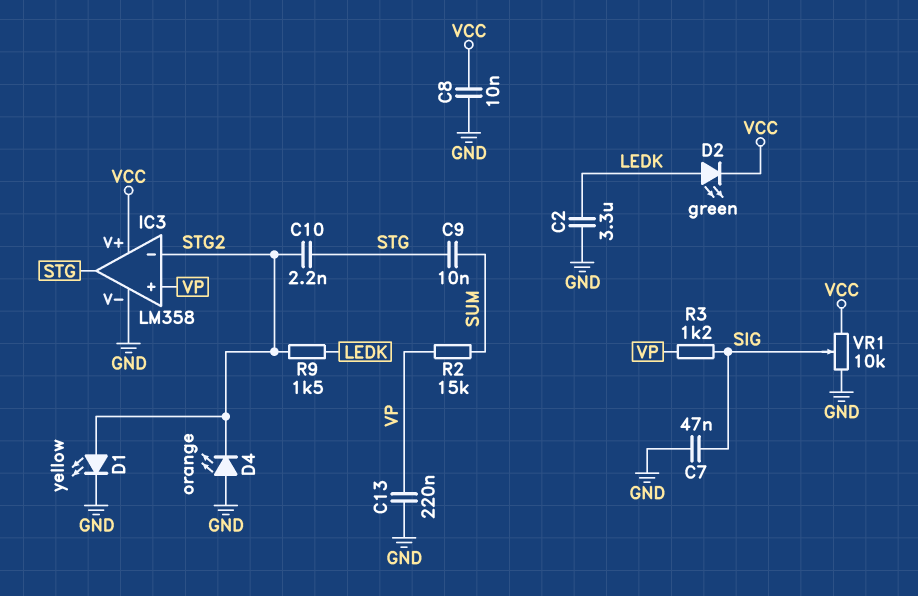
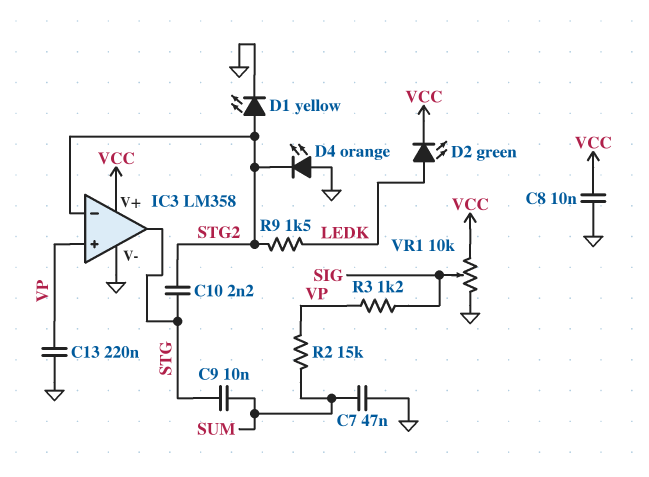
C2: 3.3uF (GND, LEDK) -> none
C7: 47nF (GND, SIG) -> 47nF (GND, SUM)

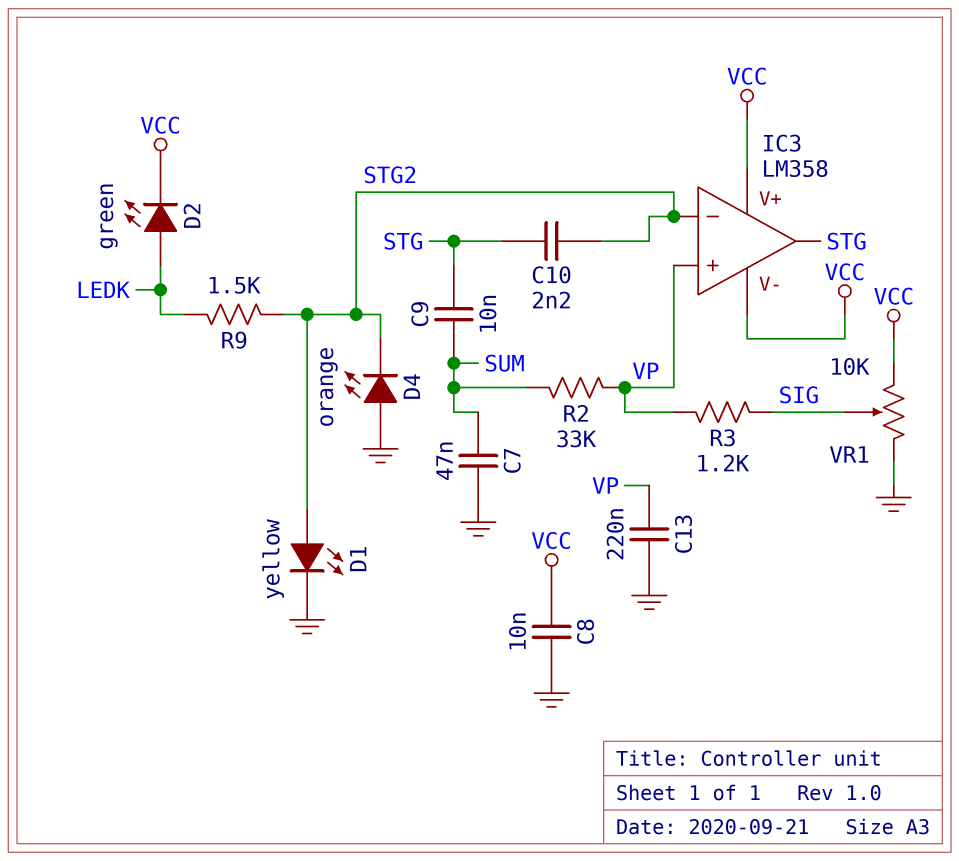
IC3 pin V-: GND -> VCC
R2: 15k (SUM, VP) -> 33k (SUM, VP)

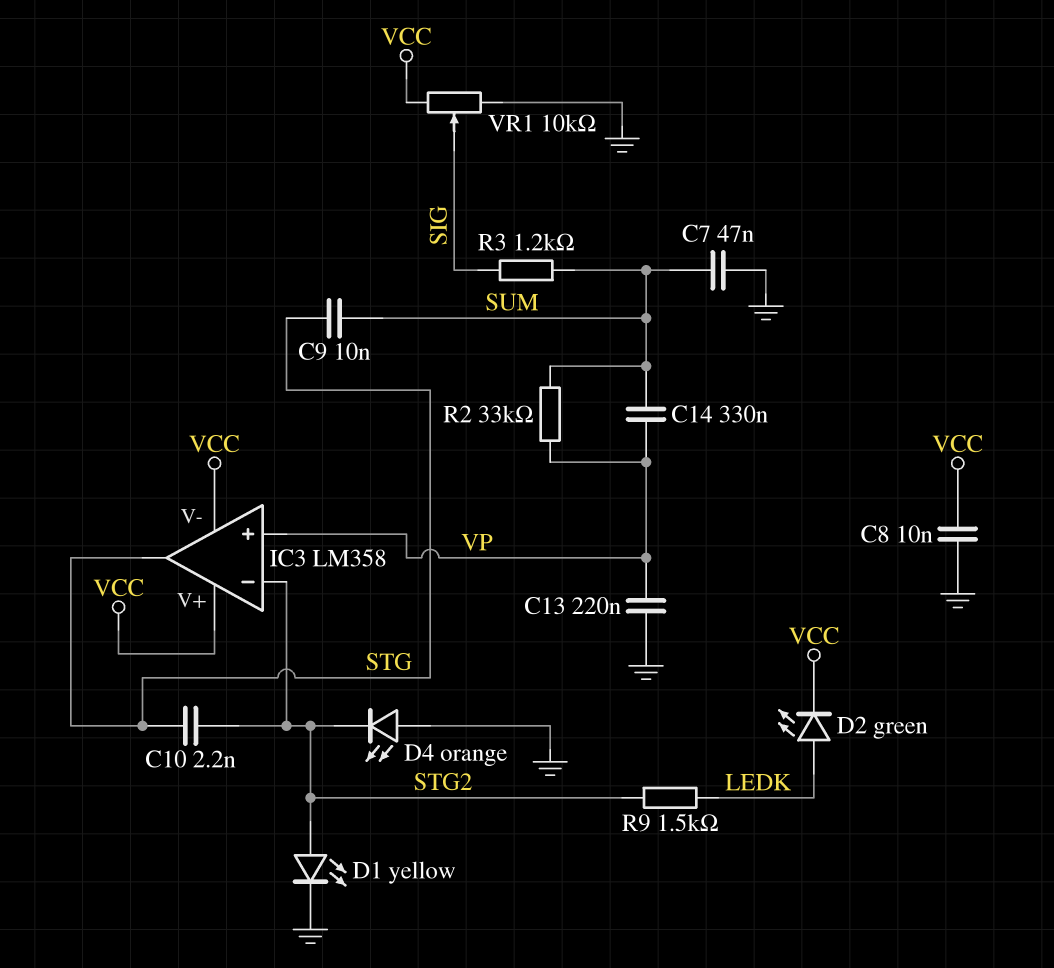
C14: none -> 330nF (SUM, VP)
R3: 1.2k (SIG, VP) -> 1.2k (SIG, SUM)

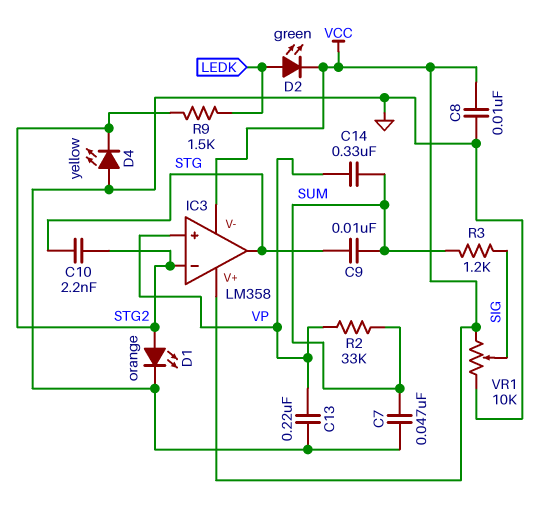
D1: LED yellow (A STG2, K GND) -> LED orange (A STG2, K GND)
D4: LED orange (A GND, K STG2) -> LED yellow (A GND, K STG2)

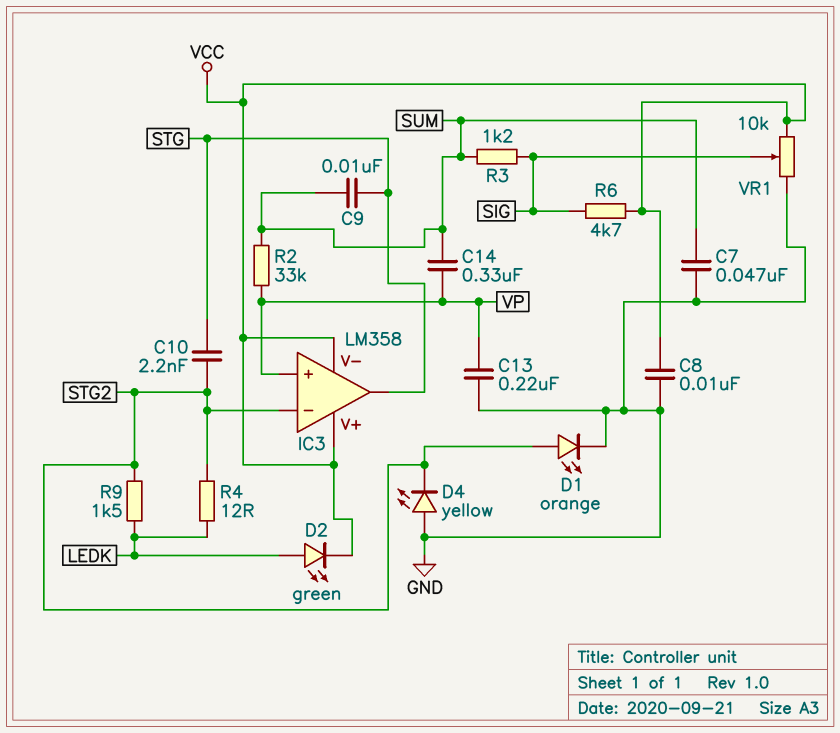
R4: none -> 12 (LEDK, STG2)
R6: none -> 4.7k (SIG, VCC)

